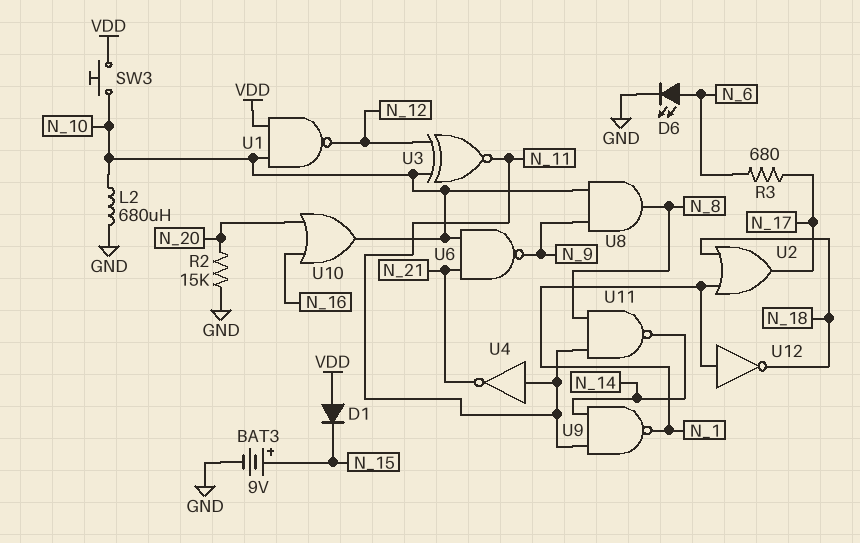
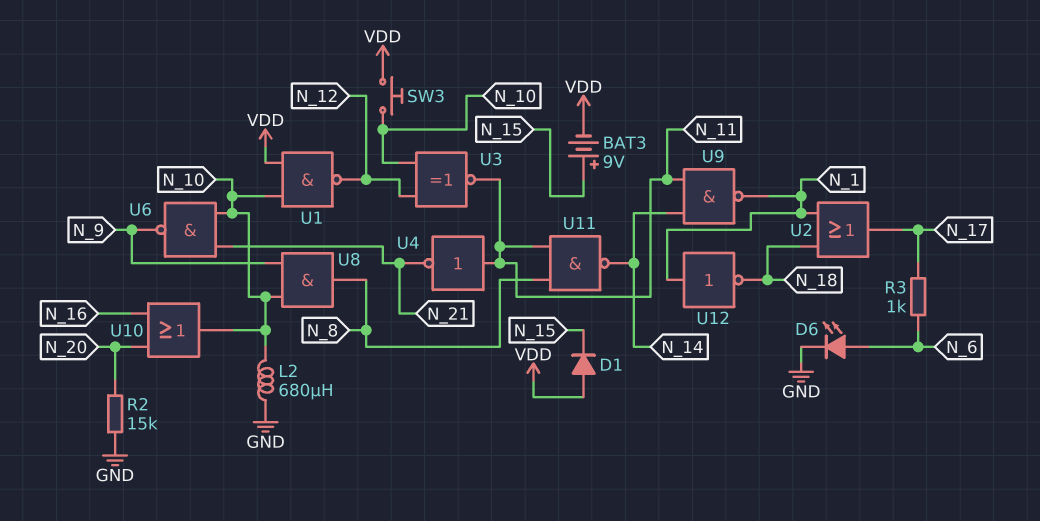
BAT3: 9V (plus N_15, minus GND) -> 9V (plus N_15, minus VDD)
R3: 680 (N_6, N_17) -> 1k (N_6, N_17)

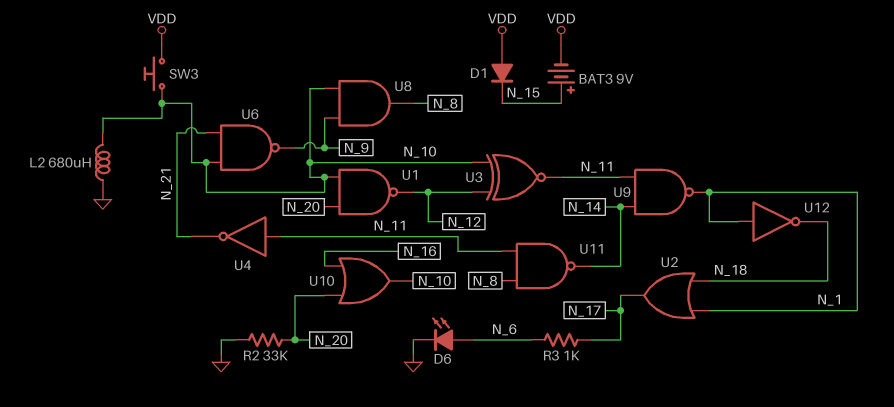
R2: 15k (GND, N_20) -> 33k (GND, N_20)
U1: NAND (in N_10, in VDD, out N_12) -> NAND (in N_10, in N_20, out N_12)

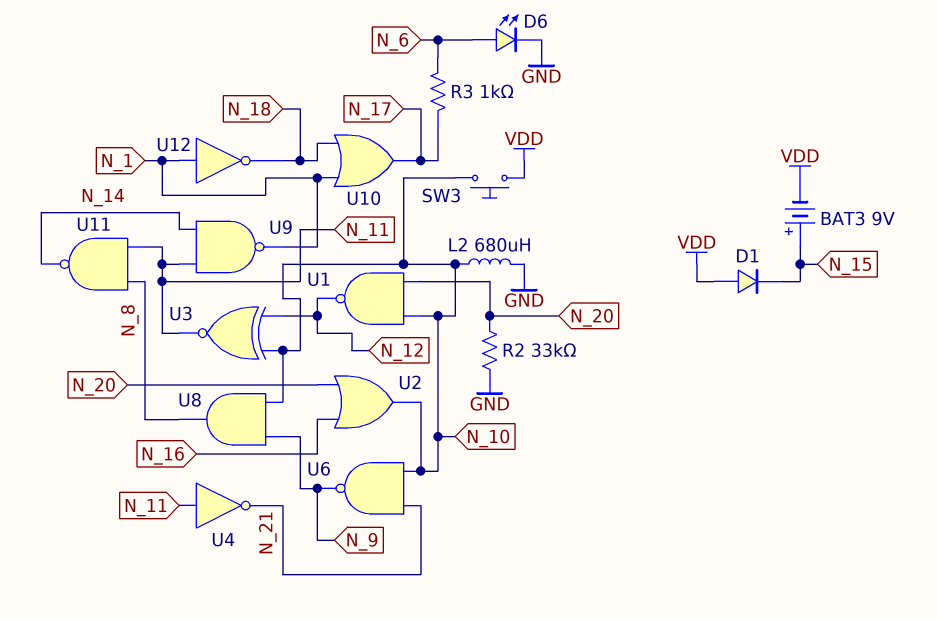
U2: OR (in N_1, in N_18, out N_17) -> OR (in N_16, in N_20, out N_10)
U10: OR (in N_16, in N_20, out N_10) -> OR (in N_1, in N_18, out N_17)

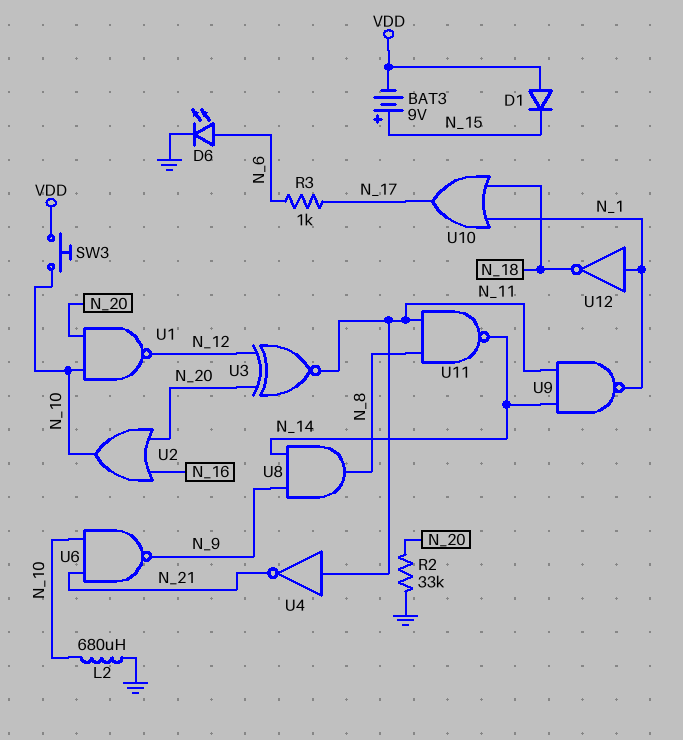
U3: XNOR (in N_10, in N_12, out N_11) -> XNOR (in N_12, in N_20, out N_11)
U8: AND (in N_9, in N_10, out N_8) -> AND (in N_9, in N_14, out N_8)

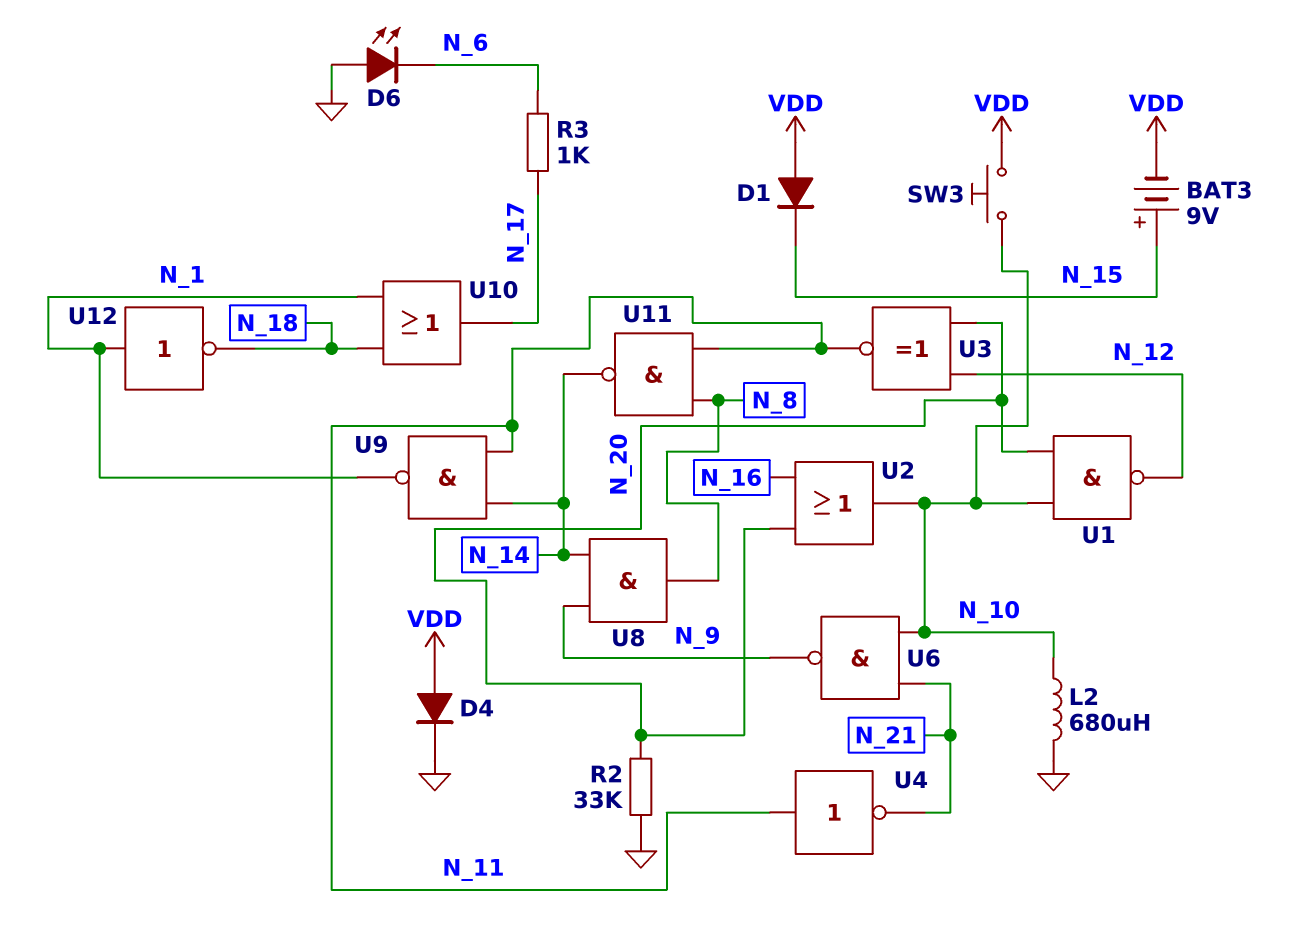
D4: none -> diode (A VDD, K GND)
D6: LED (A N_6, K GND) -> LED (A GND, K N_6)

